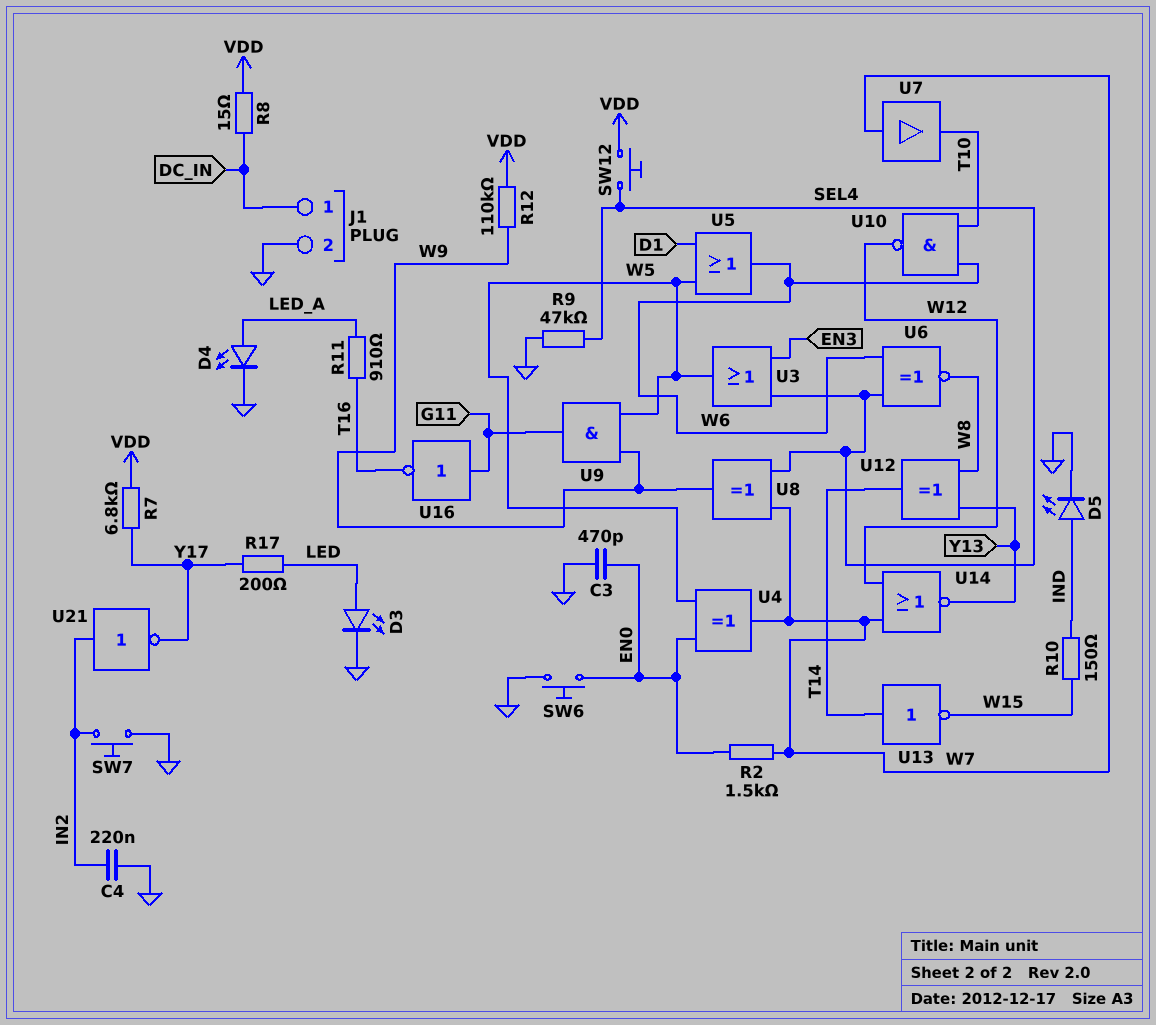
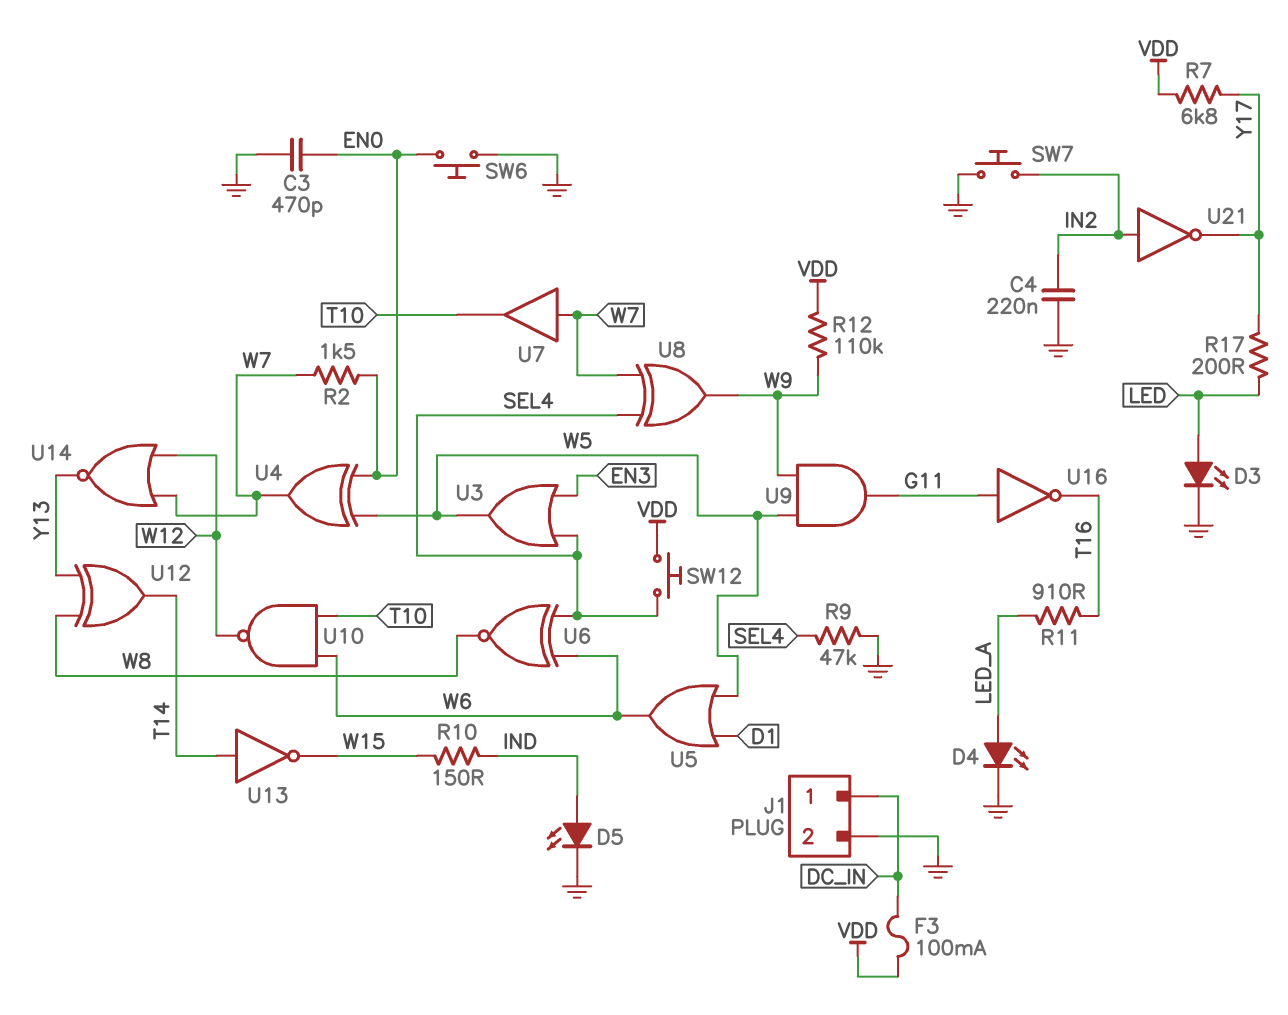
F3: none -> 100mA (DC_IN, VDD)
R8: 15 (DC_IN, VDD) -> none

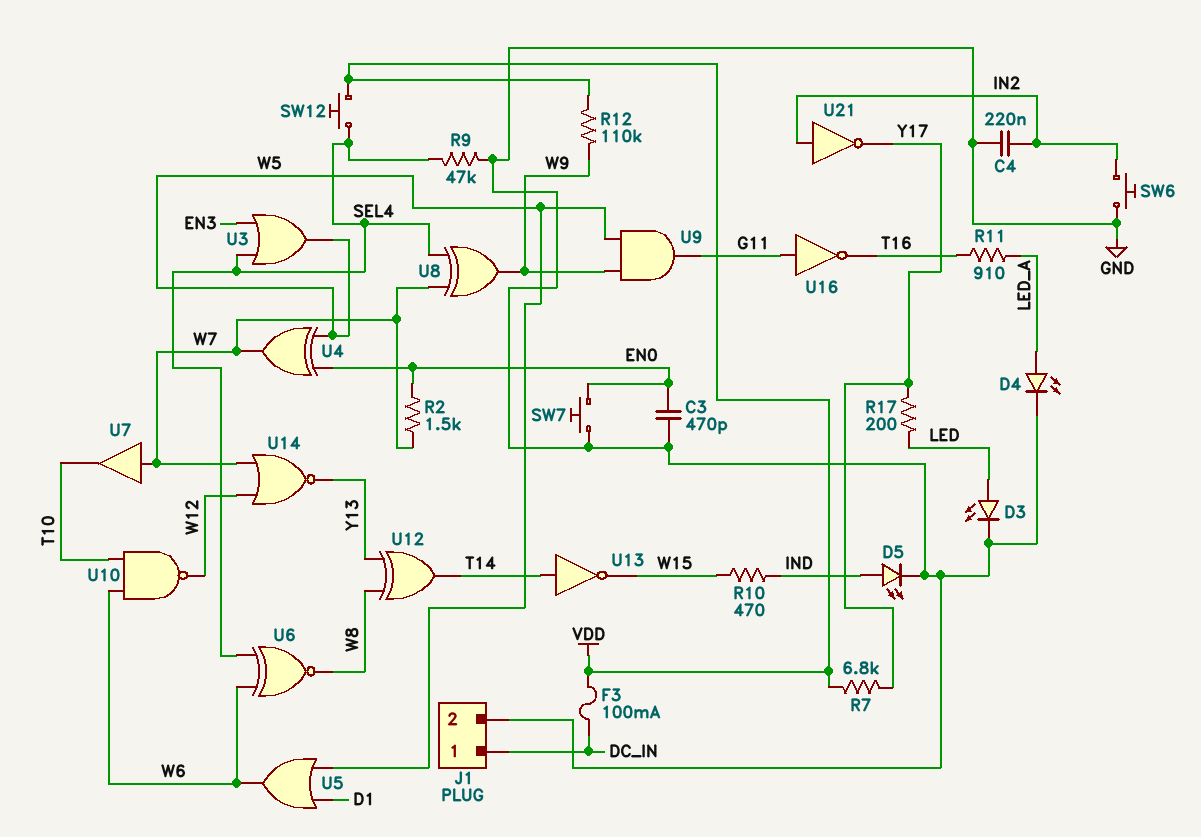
R10: 150 (IND, W15) -> 470 (IND, W15)
SW6: button (EN0, GND) -> button (GND, IN2)
SW7: button (GND, IN2) -> button (EN0, GND)

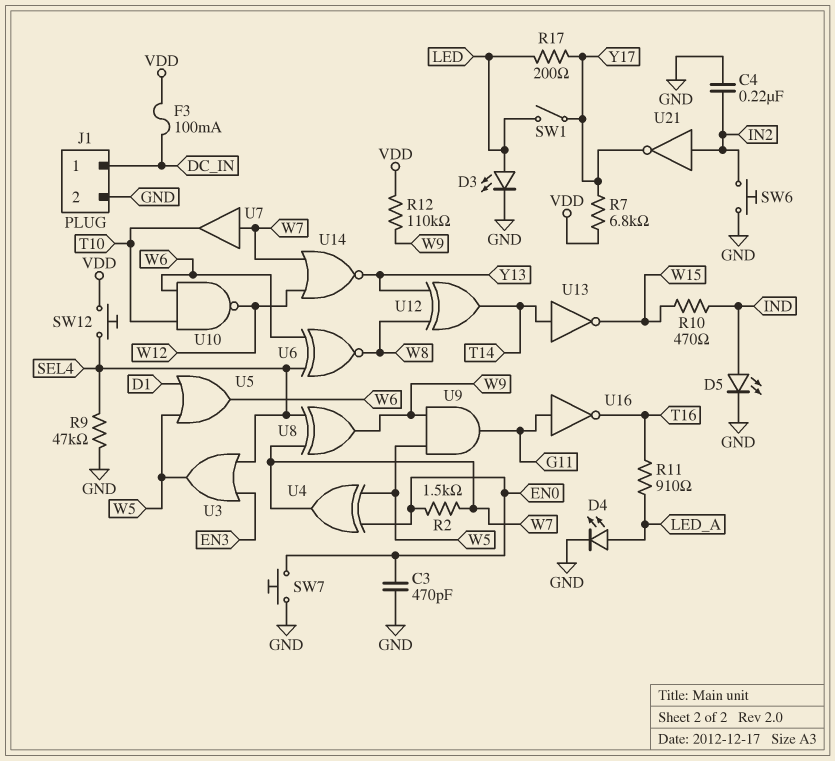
SW1: none -> switch (LED, Y17)

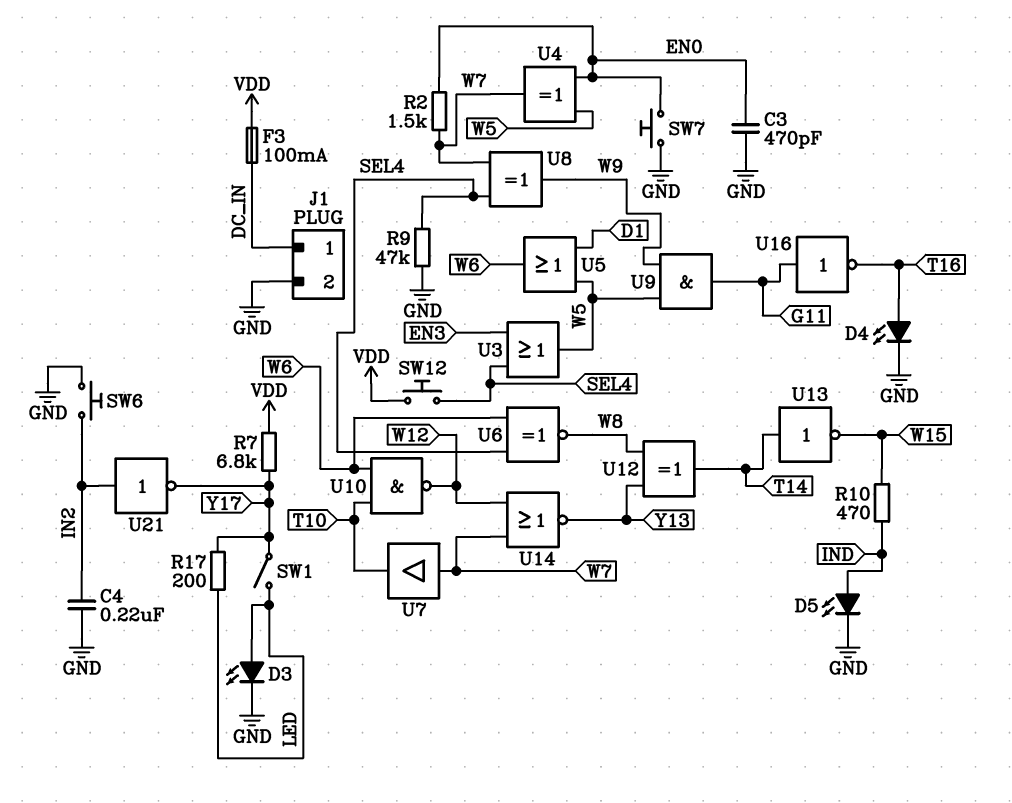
D4: LED (A LED_A, K GND) -> LED (A T16, K GND)
R11: 910 (LED_A, T16) -> none
R12: 110k (VDD, W9) -> none

